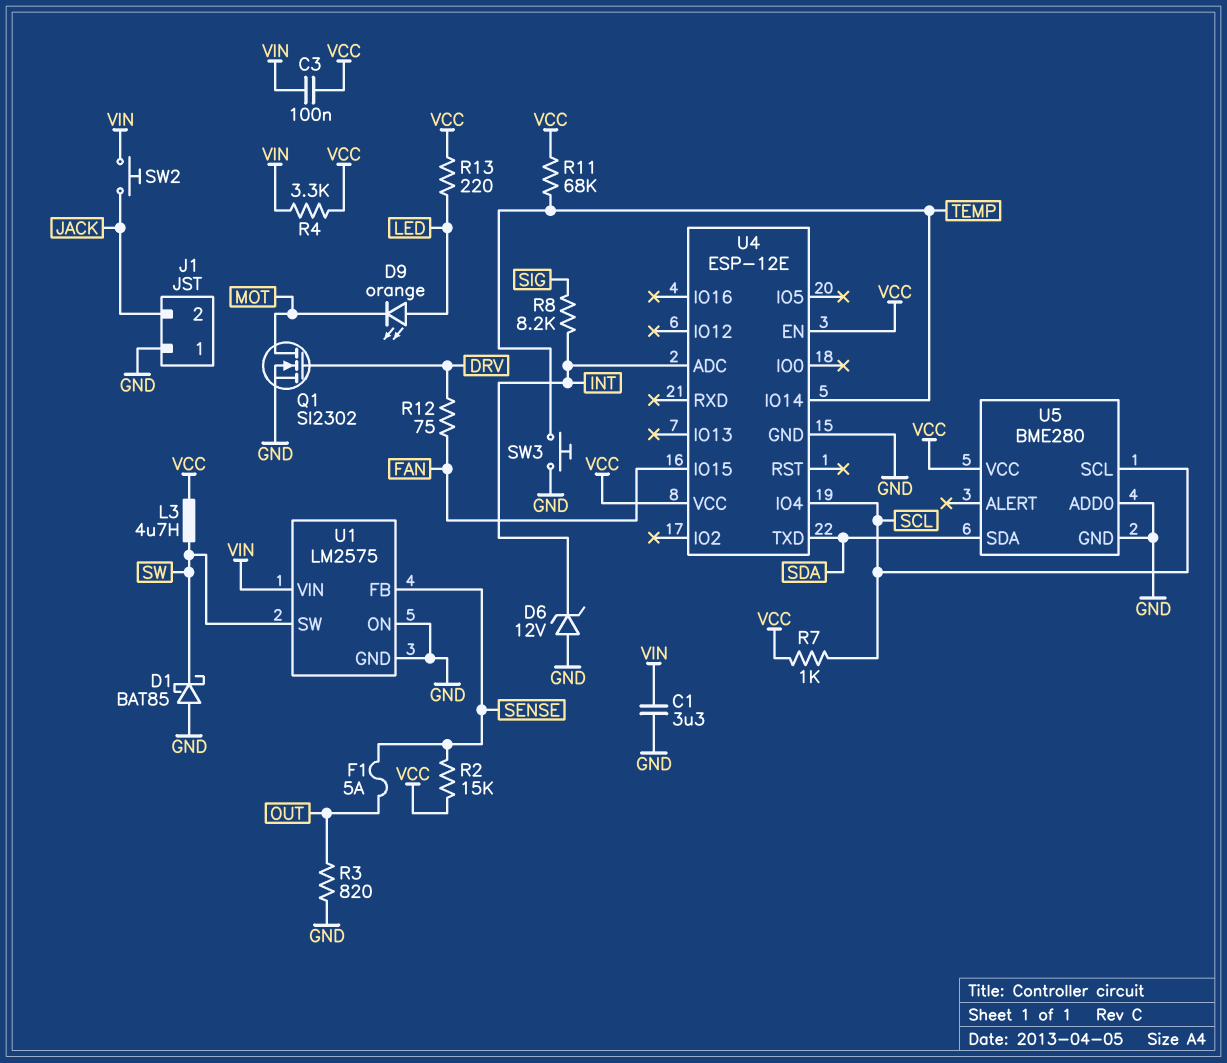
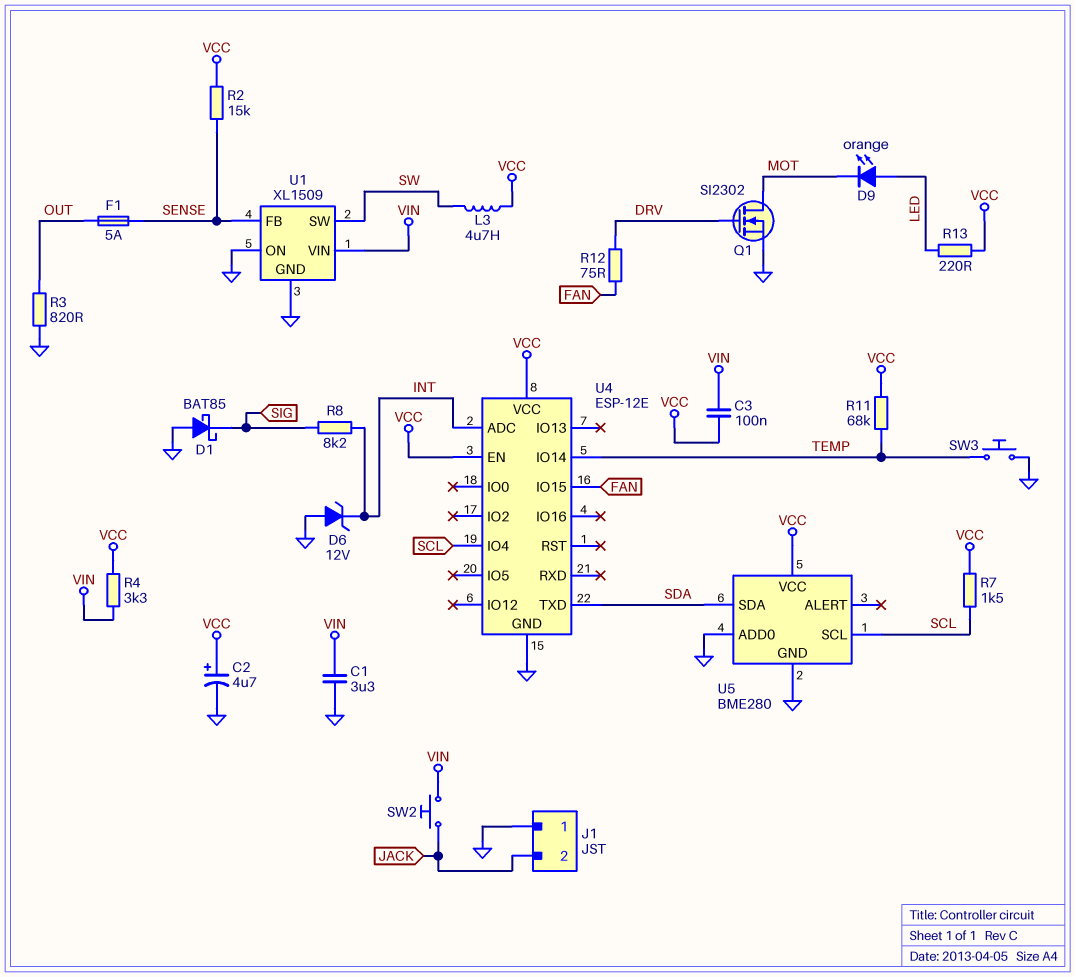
C2: none -> 4.7uF (plus VCC, minus GND)
D1: schottky BAT85 (A GND, K SW) -> schottky BAT85 (A GND, K SIG)
R7: 1k (SCL, VCC) -> 1.5k (SCL, VCC)
U1: LM2575 -> XL1509

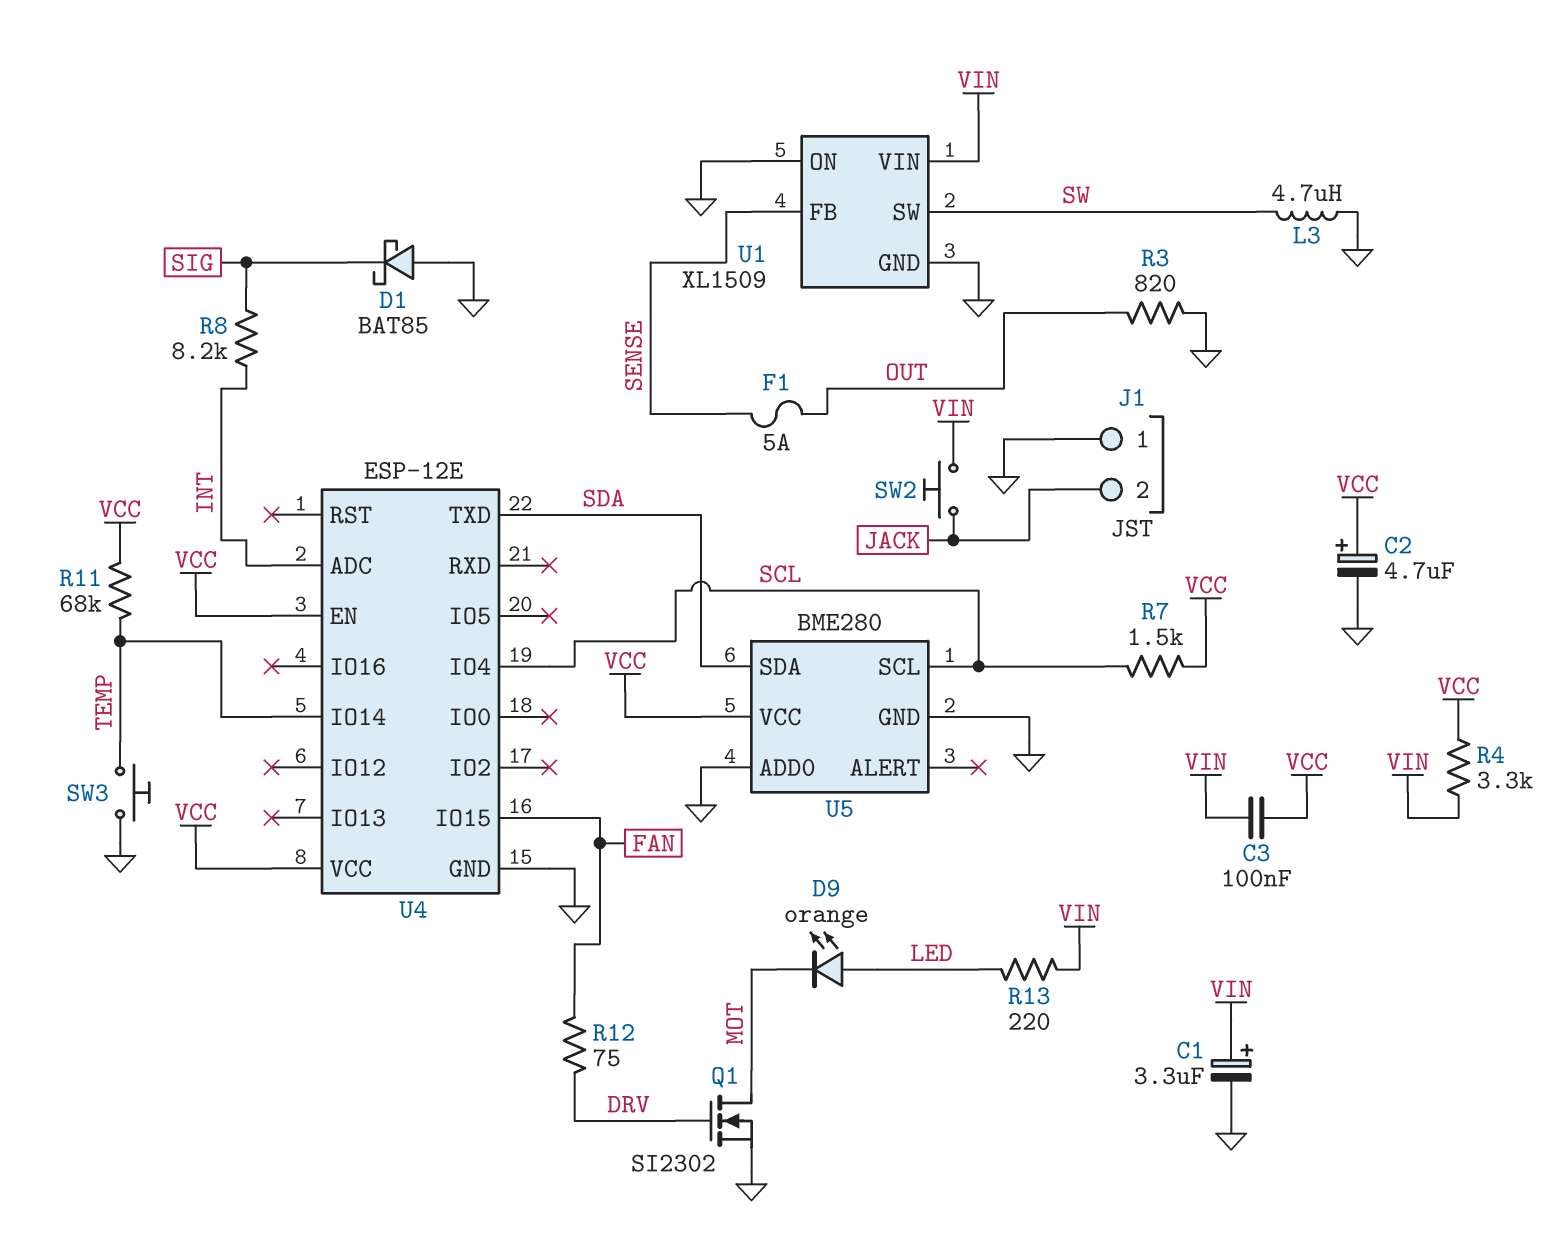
C1: 3.3uF (GND, VIN) -> 3.3uF (plus VIN, minus GND)
D6: zener 12V (A GND, K INT) -> none
L3: 4.7uH (SW, VCC) -> 4.7uH (GND, SW)
R2: 15k (SENSE, VCC) -> none
R13: 220 (LED, VCC) -> 220 (LED, VIN)

